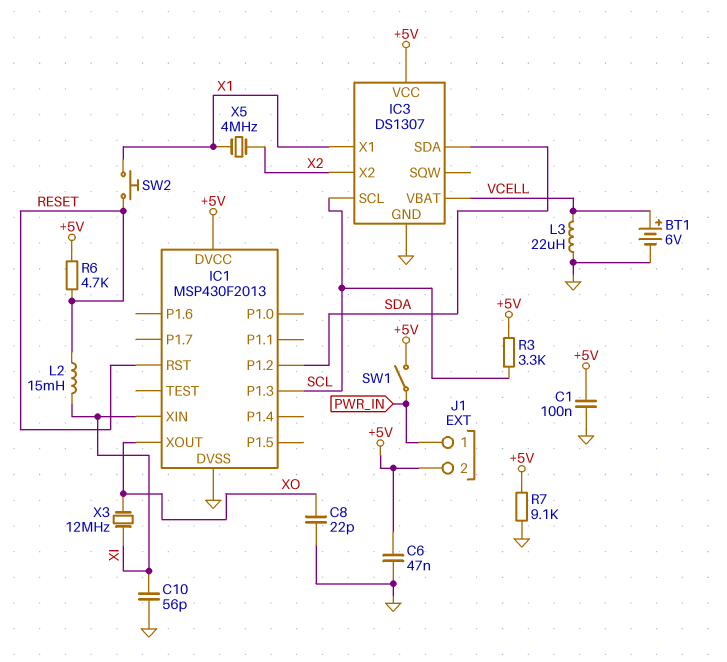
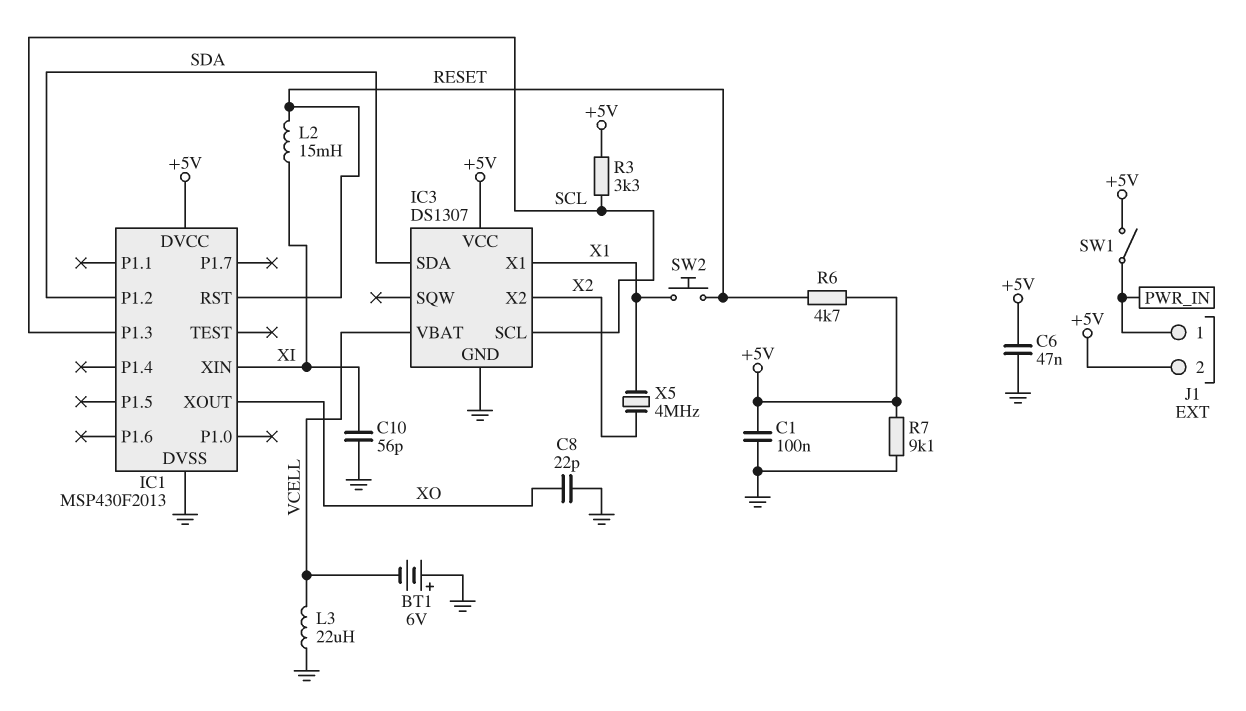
BT1: 6V (plus VCELL, minus GND) -> 6V (plus GND, minus VCELL)
X3: 12MHz (XI, XO) -> none

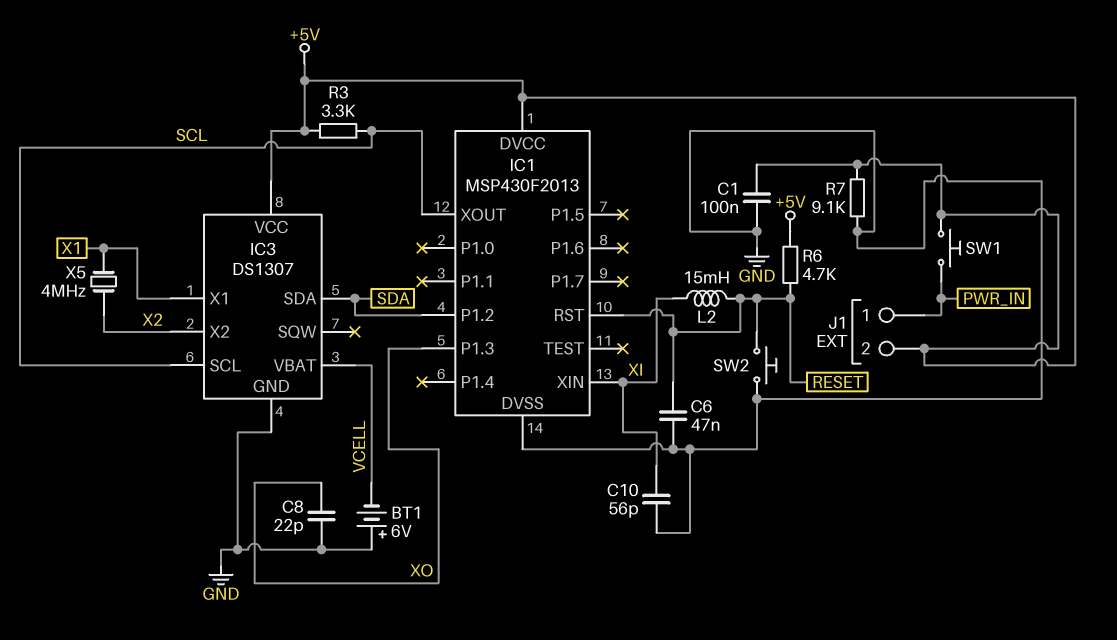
C6: 47nF (+5V, GND) -> 47nF (GND, RESET)
IC1 pin P1.3: SCL -> XO
IC1 pin XOUT: XO -> SCL
L3: 22uH (GND, VCELL) -> none
SW1: switch (+5V, PWR_IN) -> button (+5V, PWR_IN)
SW2: button (RESET, X1) -> button (GND, RESET)

